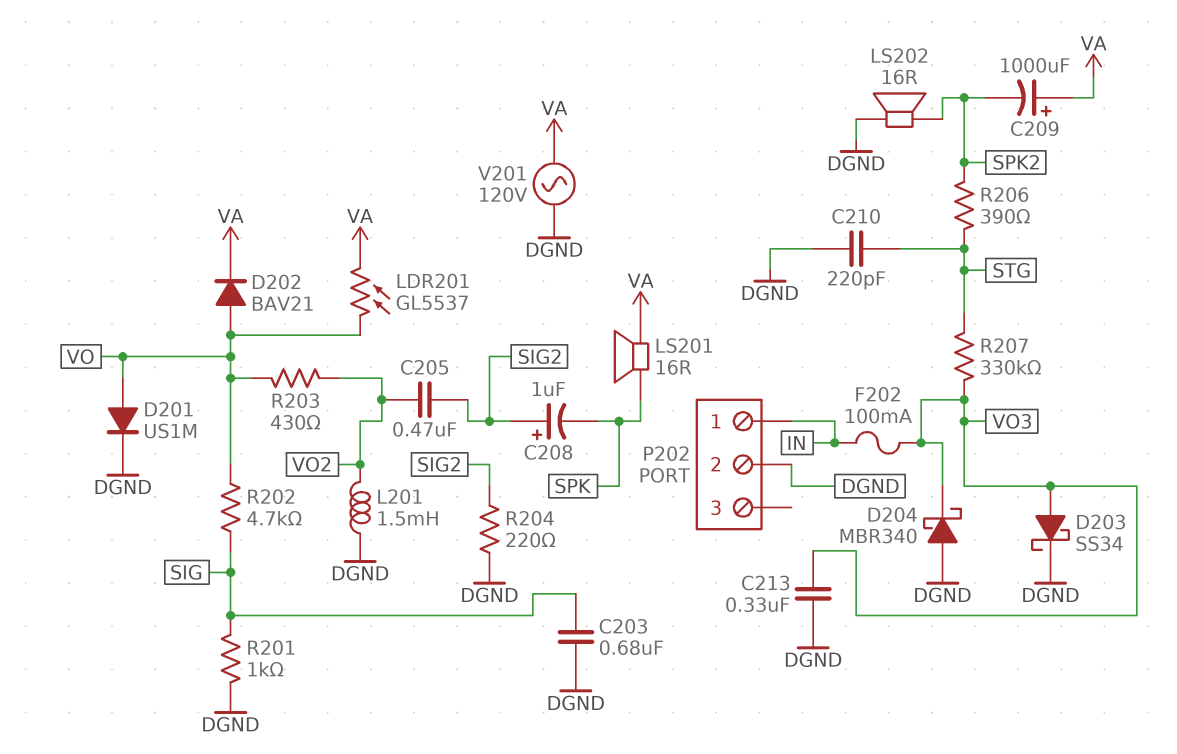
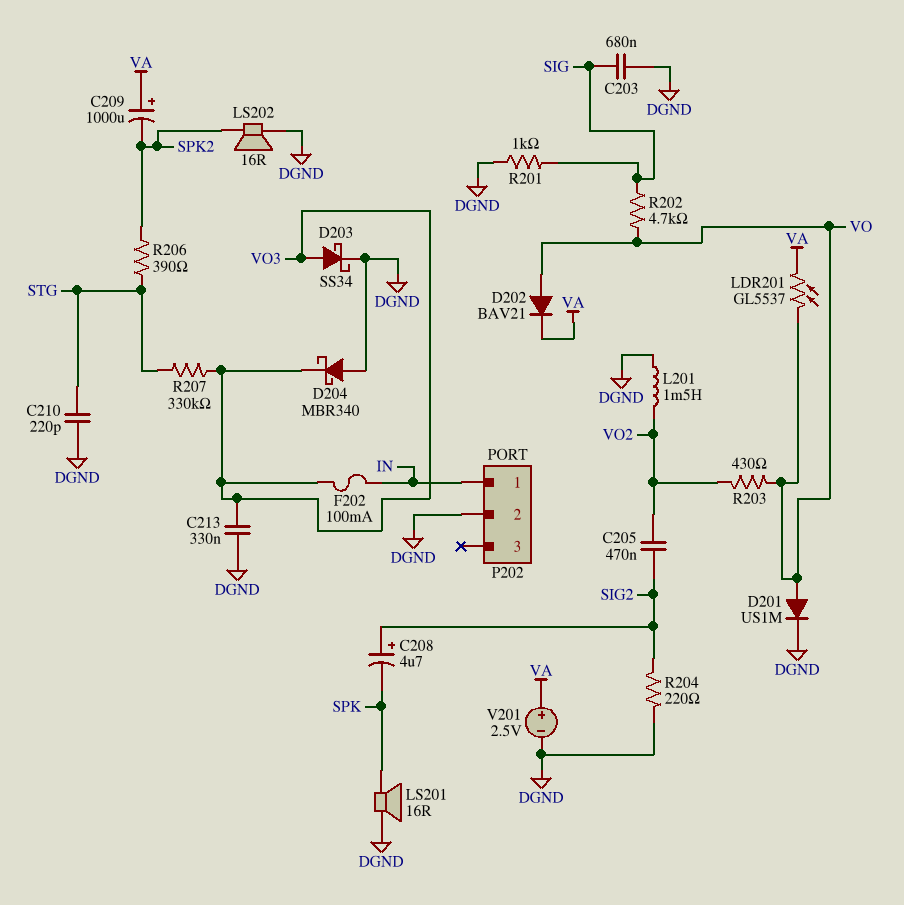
C208: 1uF (plus SIG2, minus SPK) -> 4.7uF (plus SIG2, minus SPK)
LS201: speaker 16R (SPK, VA) -> speaker 16R (DGND, SPK)
V201: AC 120V (DGND, VA) -> 2.5V (plus VA, minus DGND)

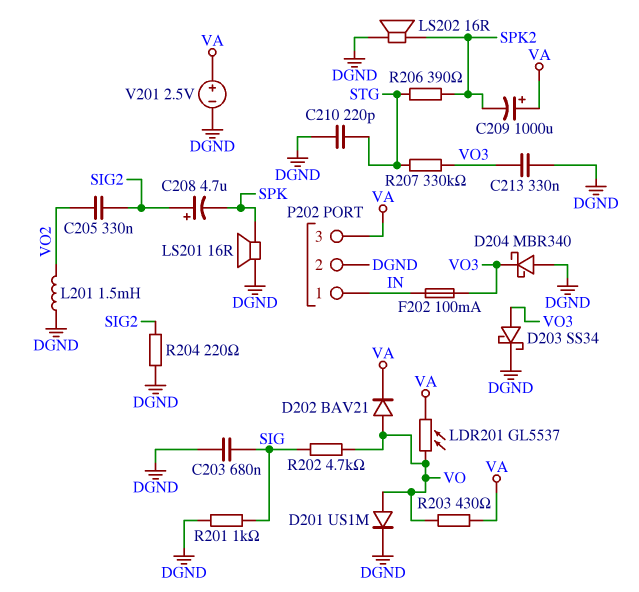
C205: 470nF (SIG2, VO2) -> 330nF (SIG2, VO2)
P202 pin 3: none -> VA
R203: 430 (VO, VO2) -> 430 (VA, VO)

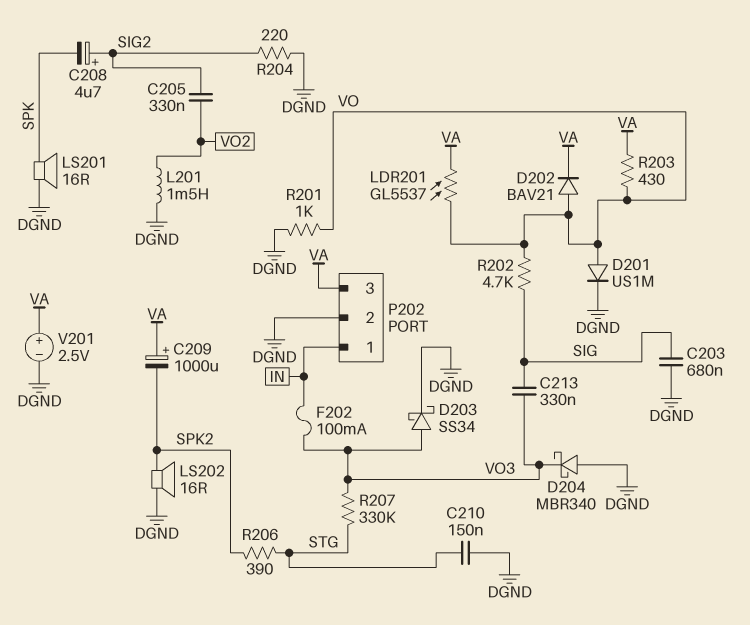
C210: 220pF (DGND, STG) -> 150nF (DGND, STG)
C213: 330nF (DGND, VO3) -> 330nF (SIG, VO3)
R201: 1k (DGND, SIG) -> 1k (DGND, VO)

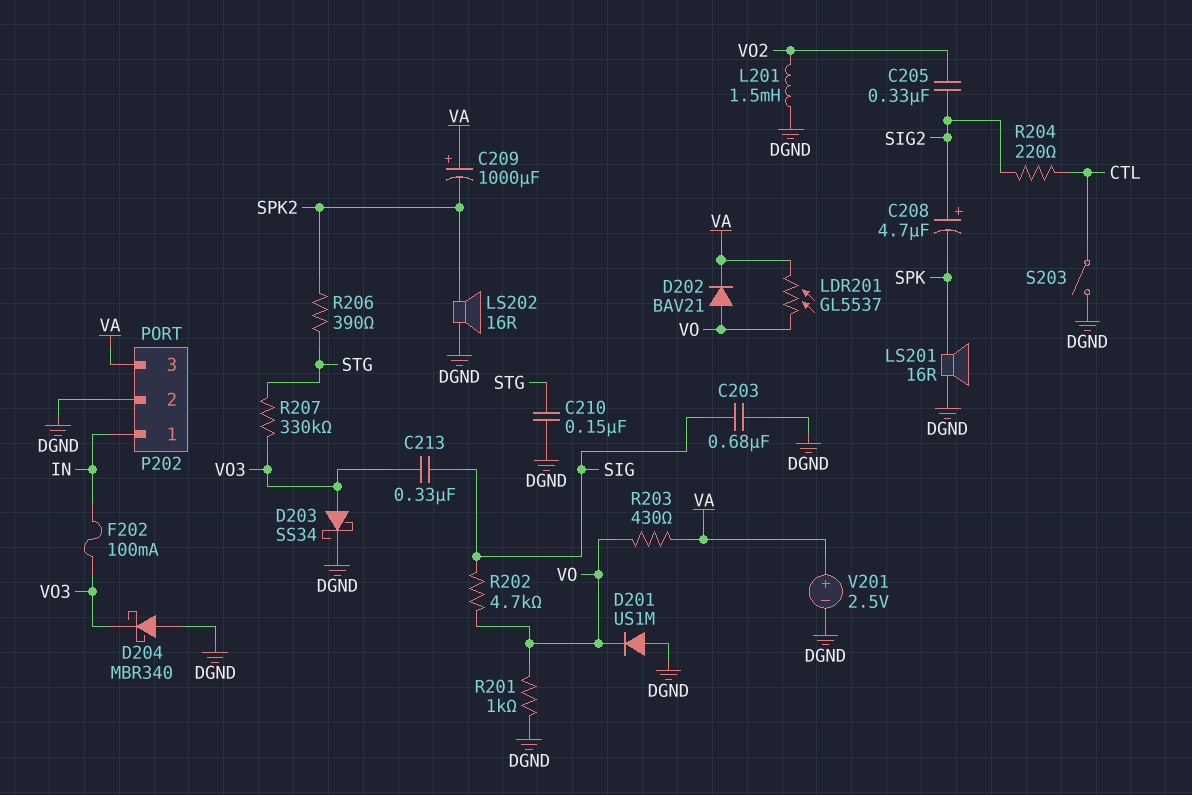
D201: diode US1M (A VO, K DGND) -> diode US1M (A DGND, K VO)
R204: 220 (DGND, SIG2) -> 220 (CTL, SIG2)
S203: none -> switch (CTL, DGND)

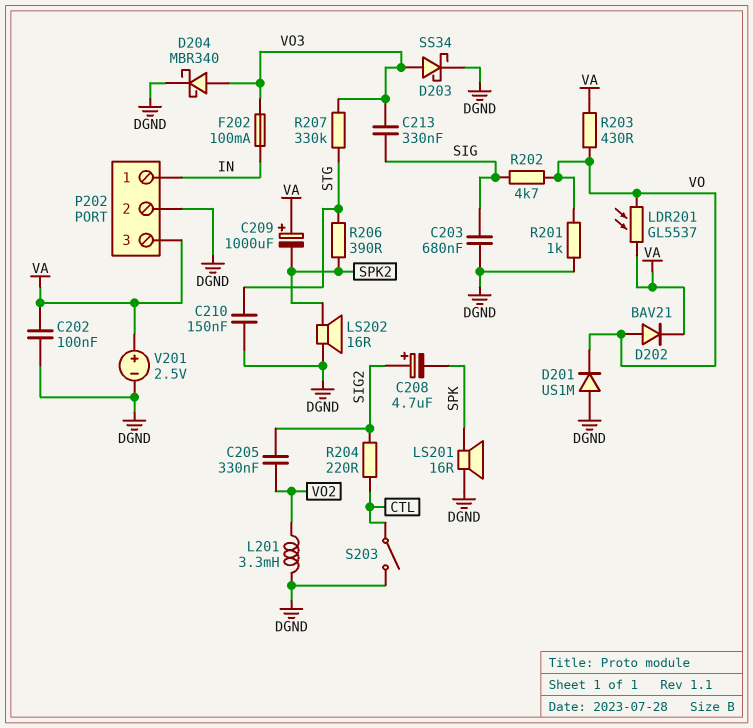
C202: none -> 100nF (DGND, VA)
D204: schottky MBR340 (A DGND, K VO3) -> schottky MBR340 (A VO3, K DGND)
L201: 1.5mH (DGND, VO2) -> 3.3mH (DGND, VO2)

